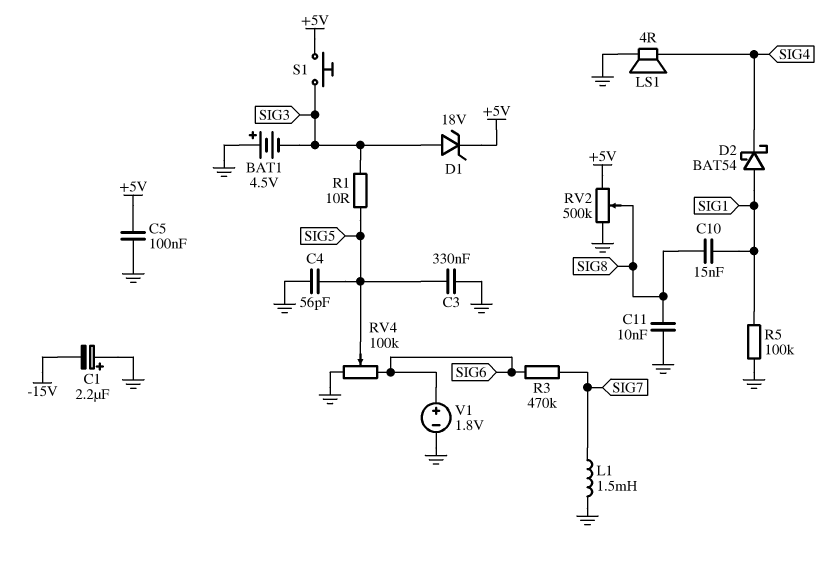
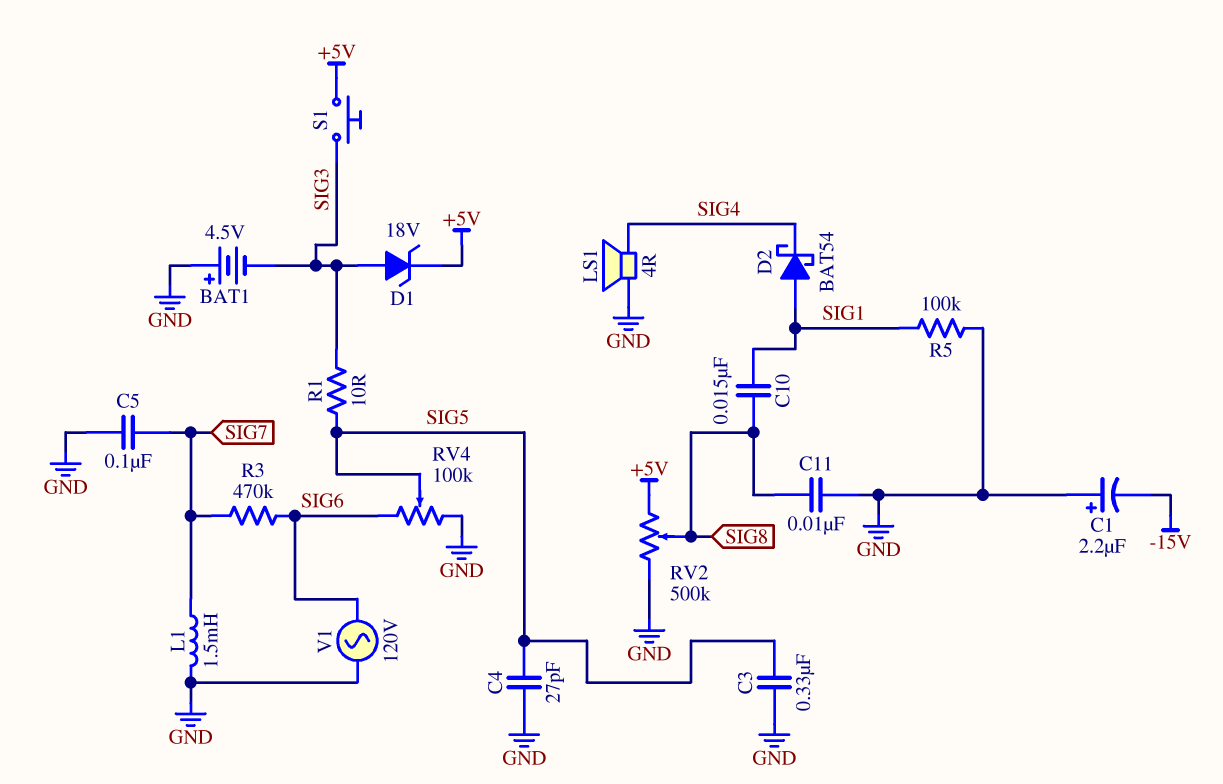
C4: 56pF (GND, SIG5) -> 27pF (GND, SIG5)
C5: 100nF (+5V, GND) -> 100nF (GND, SIG7)
V1: 1.8V (plus SIG6, minus GND) -> AC 120V (GND, SIG6)

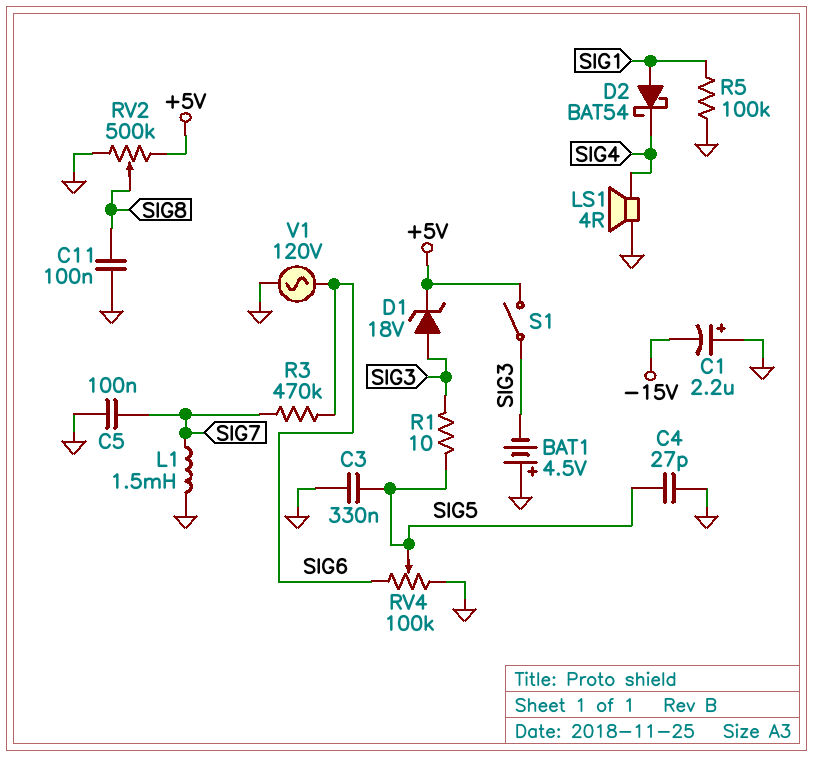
C10: 15nF (SIG1, SIG8) -> none
C11: 10nF (GND, SIG8) -> 100nF (GND, SIG8)
S1: button (+5V, SIG3) -> switch (+5V, SIG3)

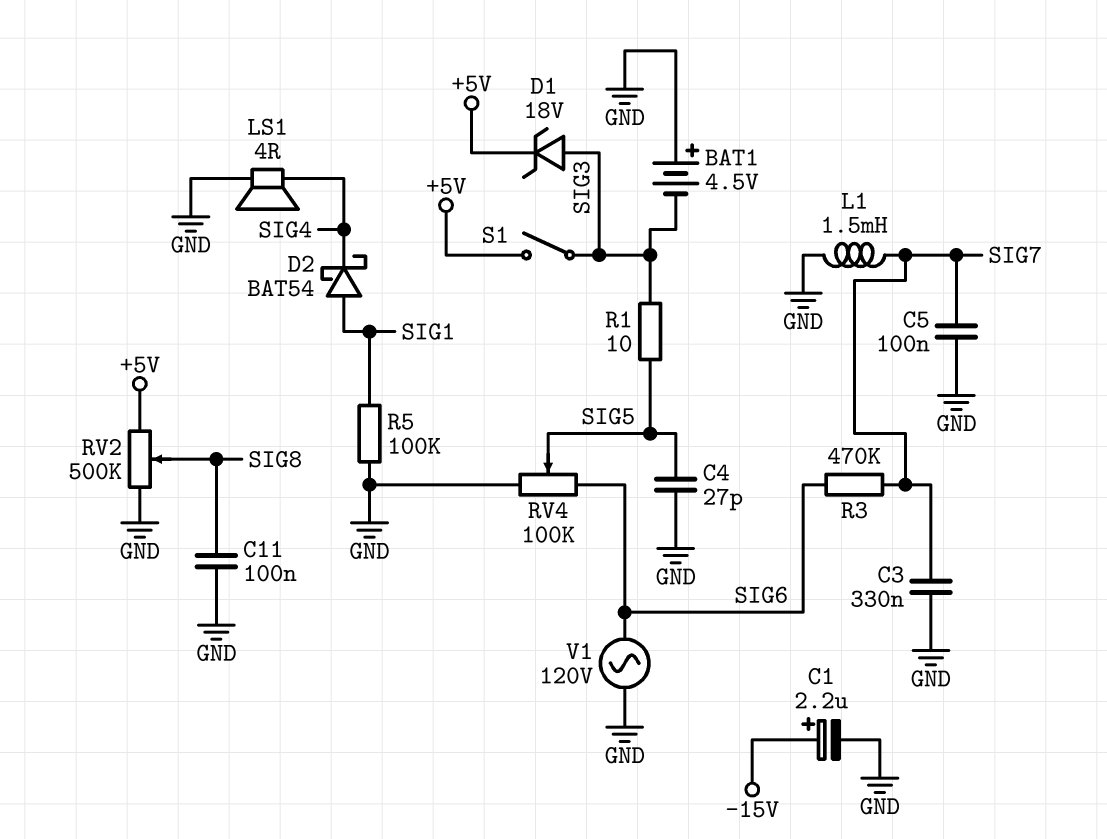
C1: 2.2uF (plus GND, minus -15V) -> 2.2uF (plus -15V, minus GND)
C3: 330nF (GND, SIG5) -> 330nF (GND, SIG7)

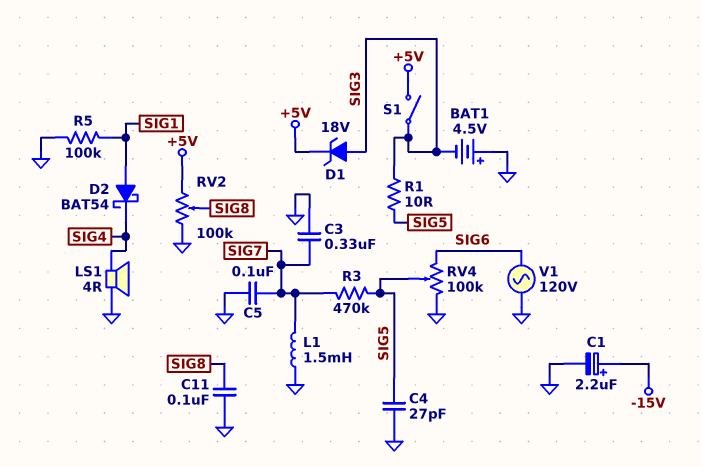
R3: 470k (SIG6, SIG7) -> 470k (SIG5, SIG7)
RV2: 500k (+5V, GND, wiper SIG8) -> 100k (+5V, GND, wiper SIG8)

